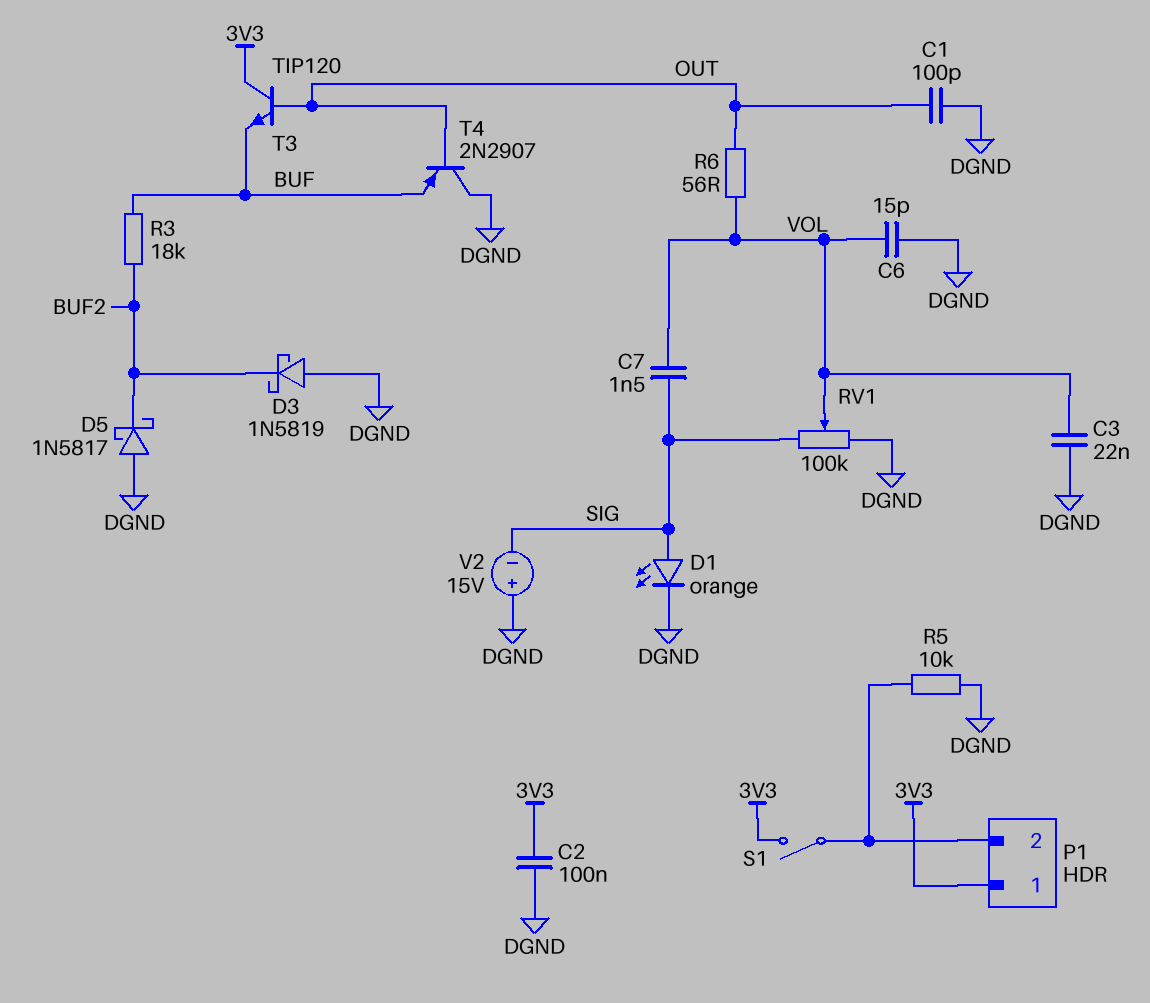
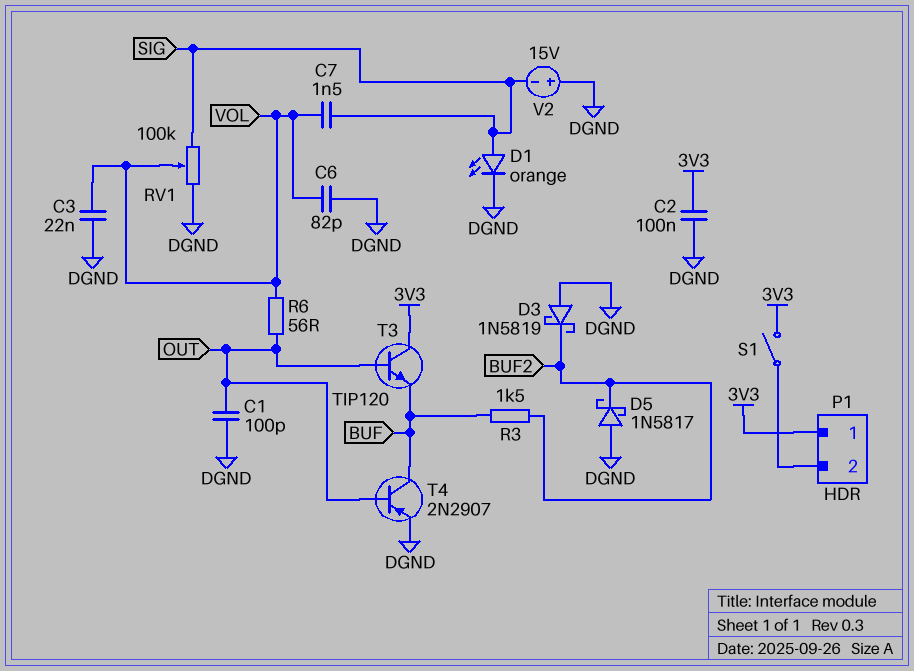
C6: 15pF (DGND, VOL) -> 82pF (DGND, VOL)
R3: 18k (BUF, BUF2) -> 1.5k (BUF, BUF2)
R5: 10k (DGND, P1/2) -> none
T4: PNP 2N2907 (B OUT, C DGND, E BUF) -> PNP 2N2907 (B OUT, C BUF, E DGND)

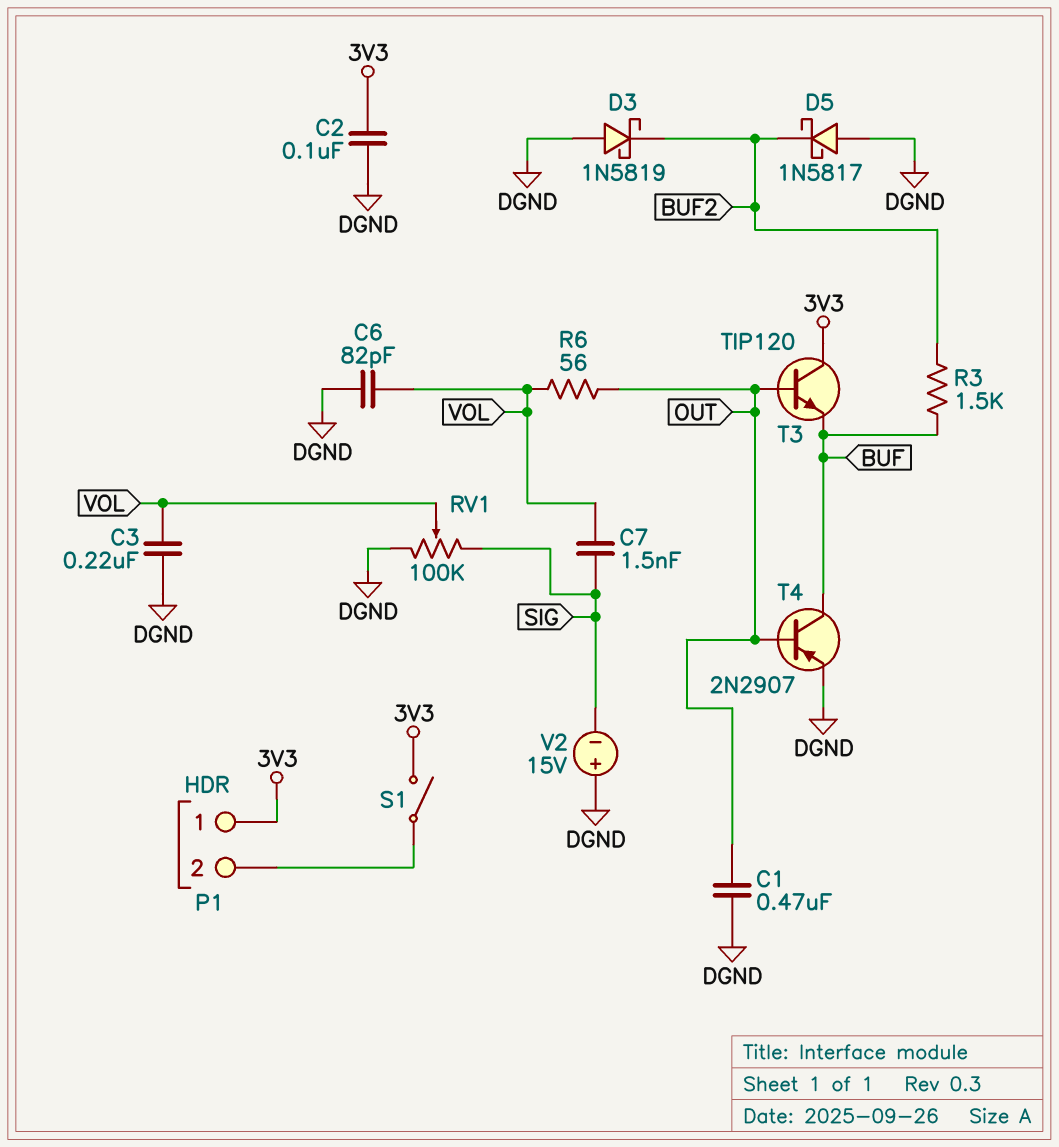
C1: 100pF (DGND, OUT) -> 470nF (DGND, OUT)
C3: 22nF (DGND, VOL) -> 220nF (DGND, VOL)
D1: LED orange (A SIG, K DGND) -> none

